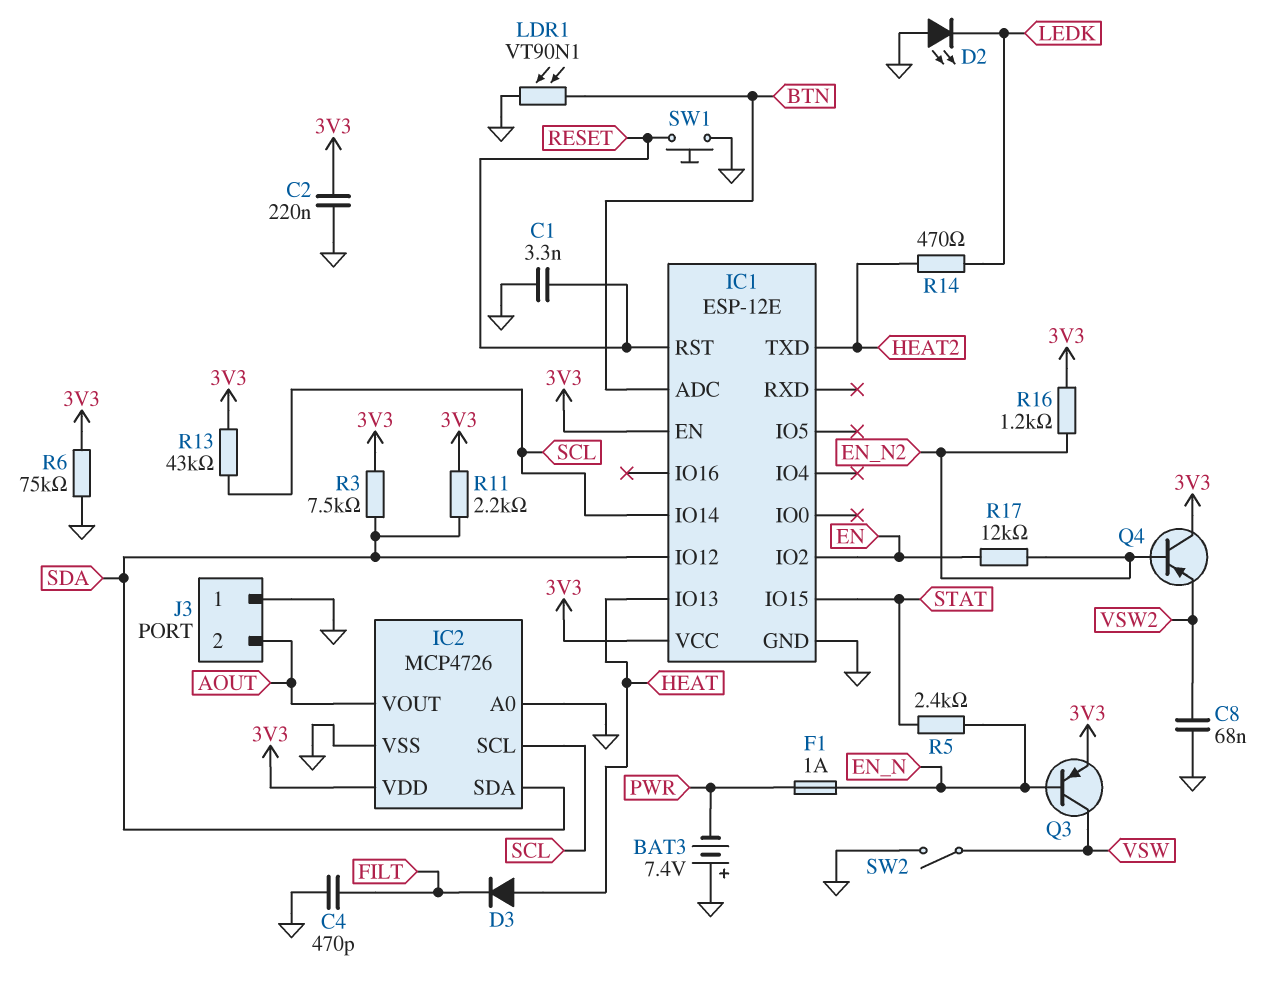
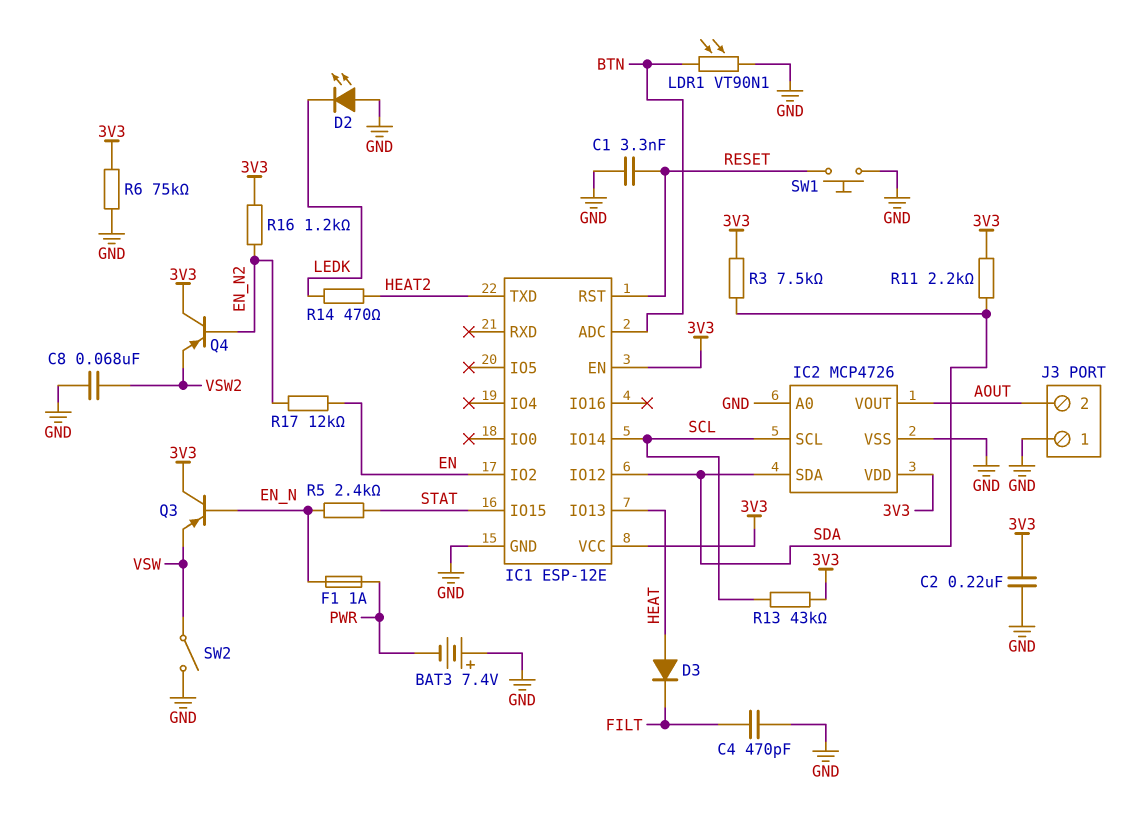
Q3: PNP (B EN_N, C VSW, E 3V3) -> PNP (B EN_N, C 3V3, E VSW)

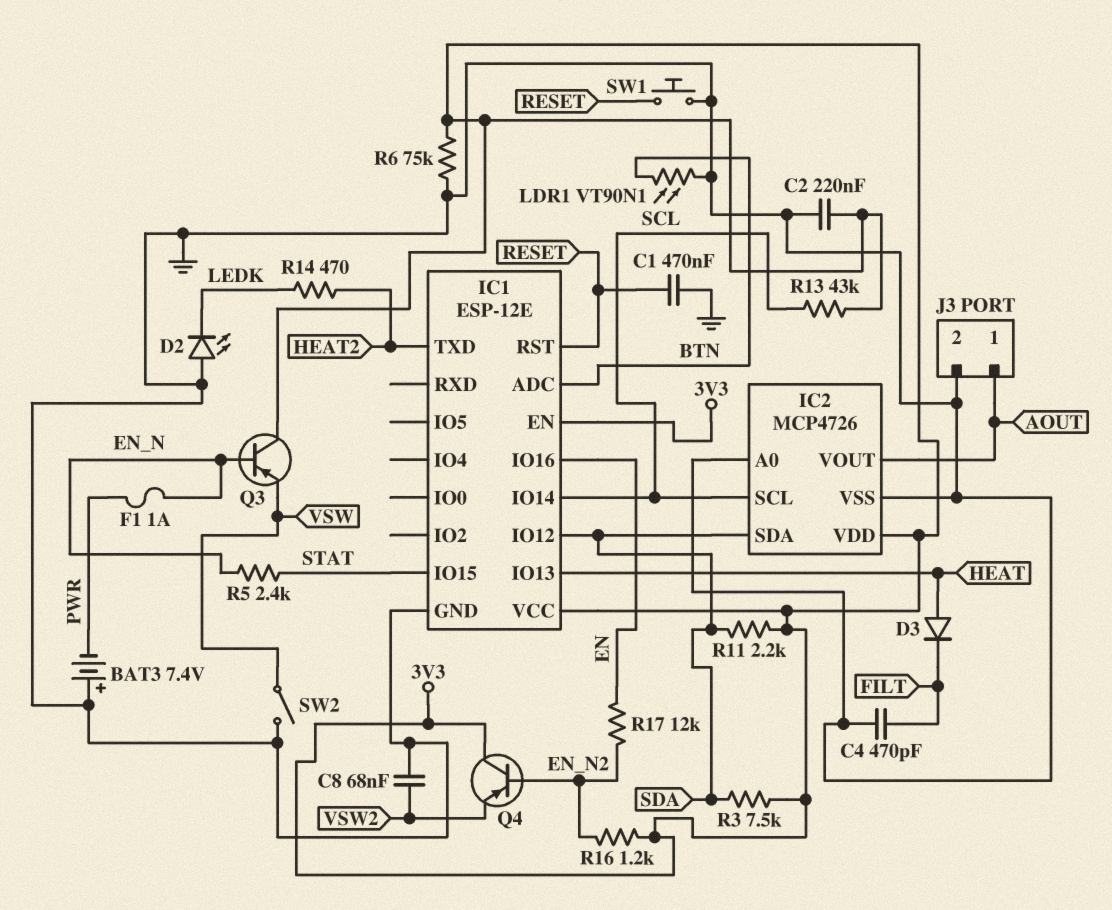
C1: 3.3nF (GND, RESET) -> 470nF (GND, RESET)
IC1 pin IO2: EN -> none
IC1 pin IO16: none -> EN
J3 pin 1: GND -> AOUT
J3 pin 2: AOUT -> GND

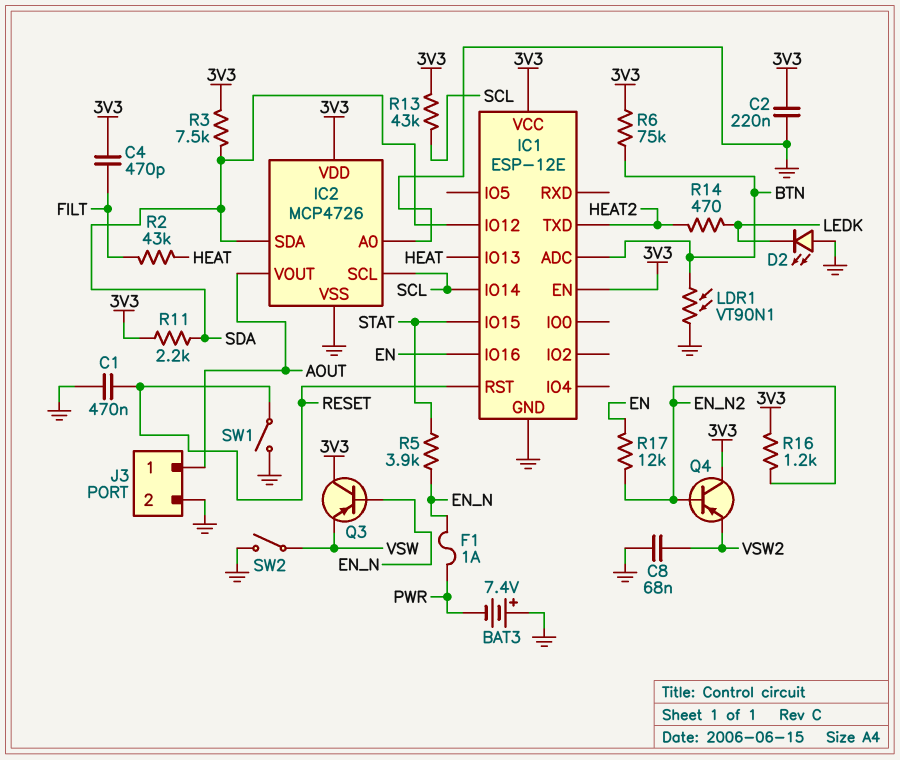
C4: 470pF (FILT, GND) -> 470pF (3V3, FILT)
D3: diode (A HEAT, K FILT) -> none
R2: none -> 43k (FILT, HEAT)
R5: 2.4k (EN_N, STAT) -> 3.9k (EN_N, STAT)
R6: 75k (3V3, GND) -> 75k (3V3, BTN)
SW1: button (GND, RESET) -> switch (GND, RESET)

